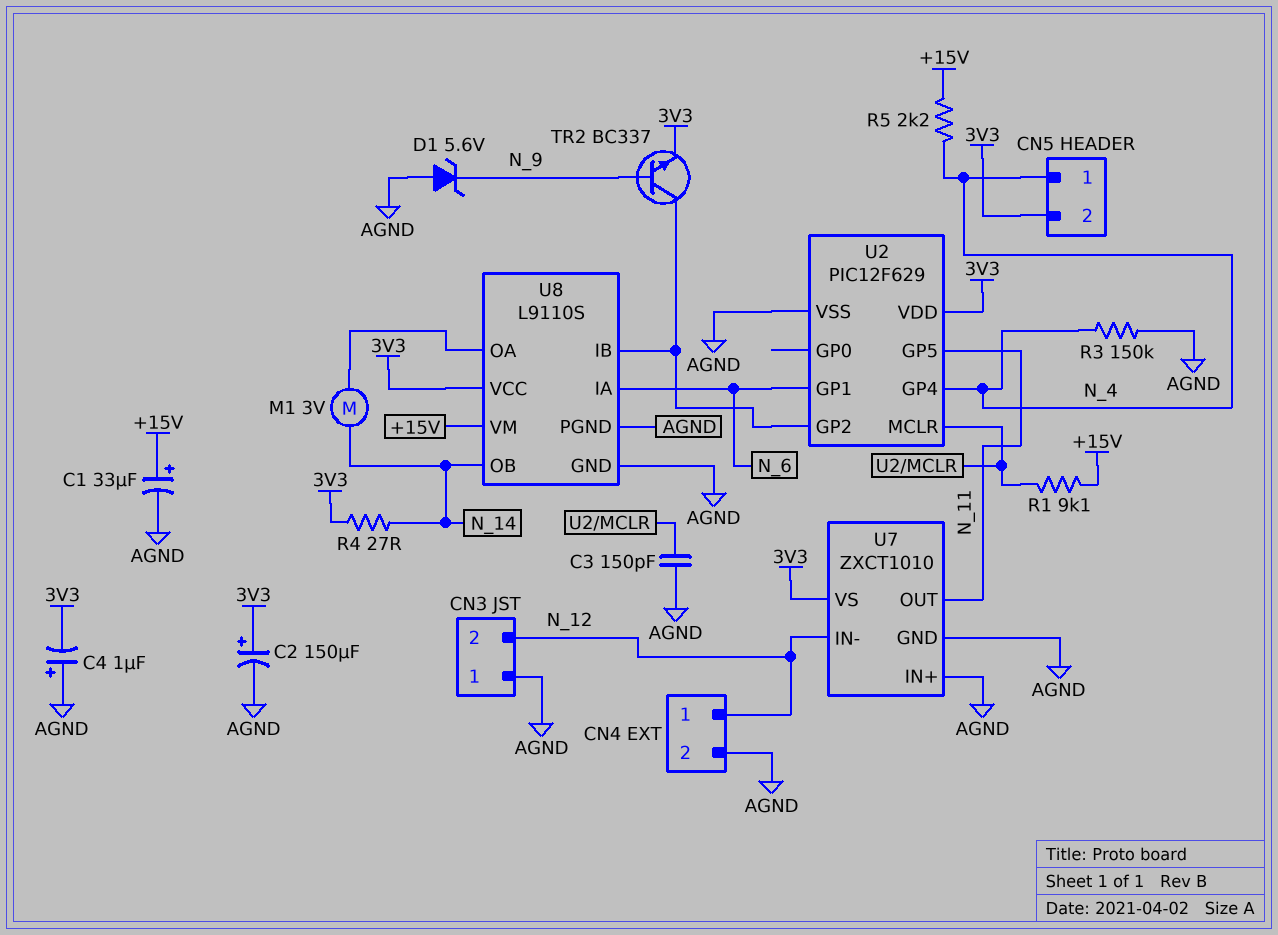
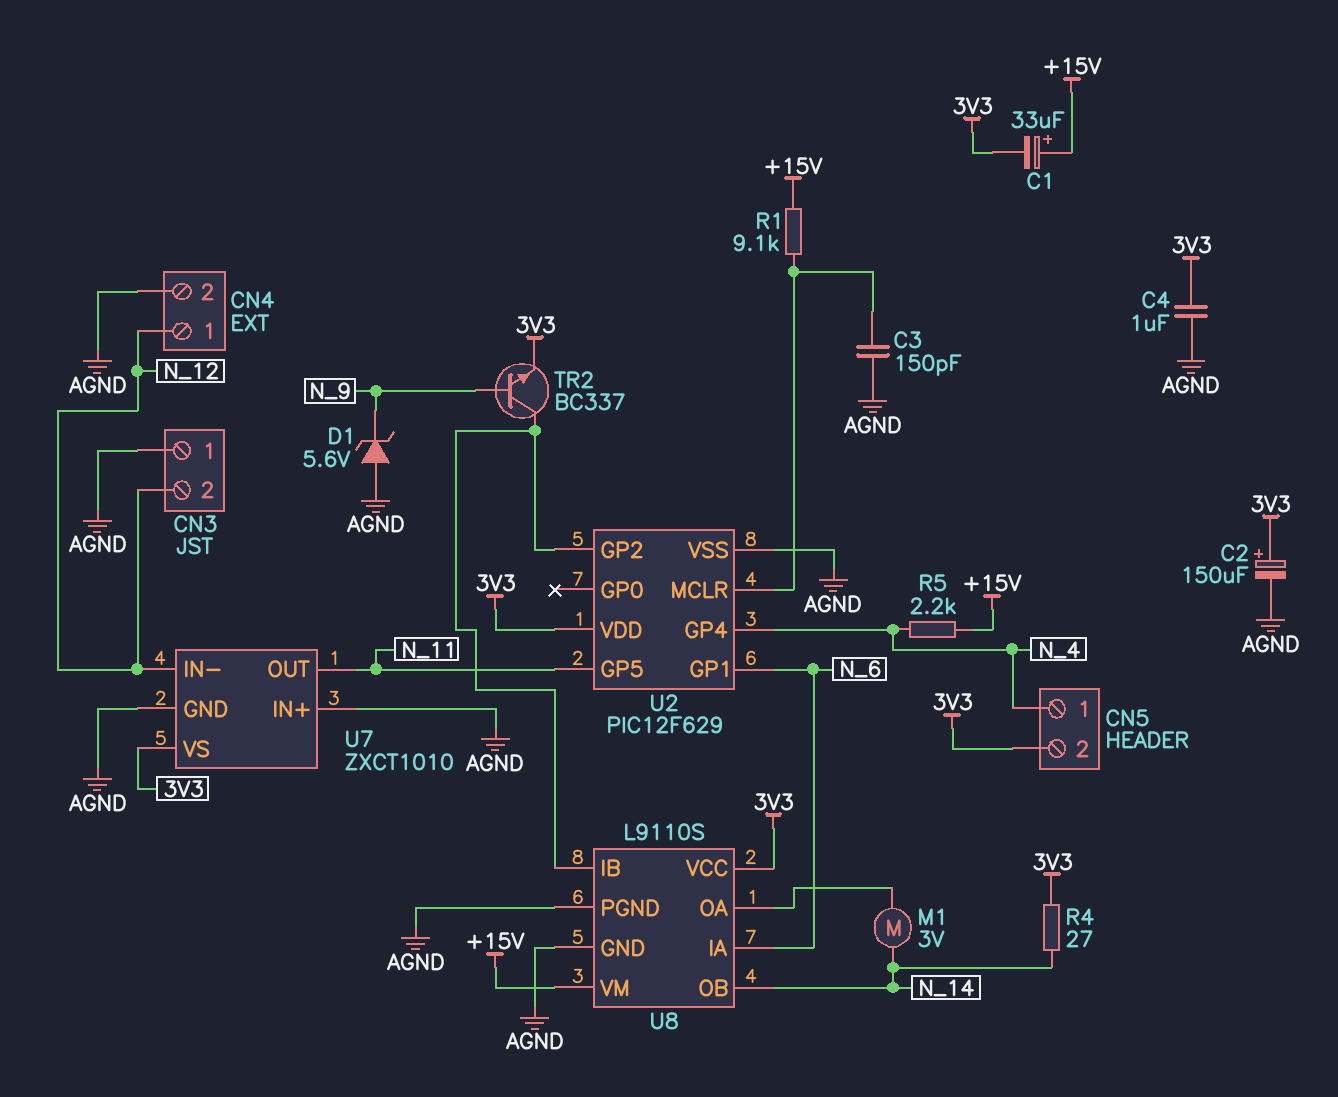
C1: 33uF (plus +15V, minus AGND) -> 33uF (plus +15V, minus 3V3)
C4: 1uF (plus AGND, minus 3V3) -> 1uF (3V3, AGND)
R3: 150k (AGND, N_4) -> none

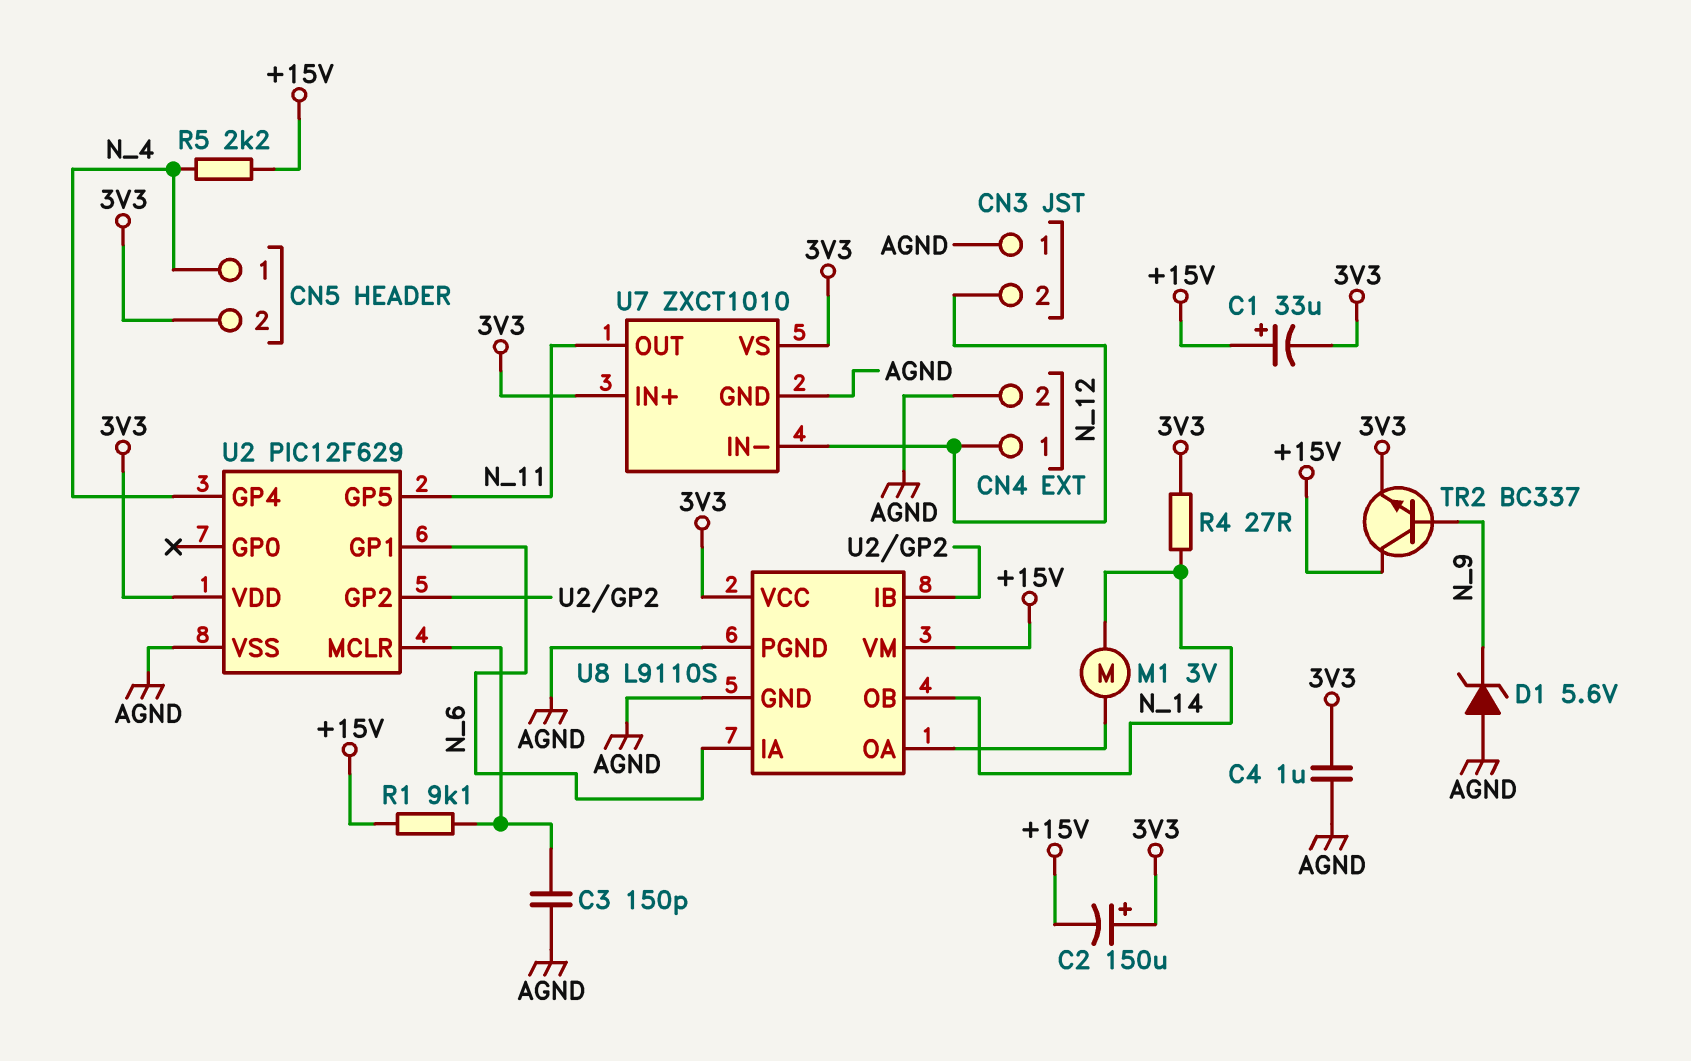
C2: 150uF (plus 3V3, minus AGND) -> 150uF (plus 3V3, minus +15V)
TR2: NPN BC337 (B N_9, C U2/GP2, E 3V3) -> NPN BC337 (B N_9, C +15V, E 3V3)
U7 pin IN+: AGND -> 3V3

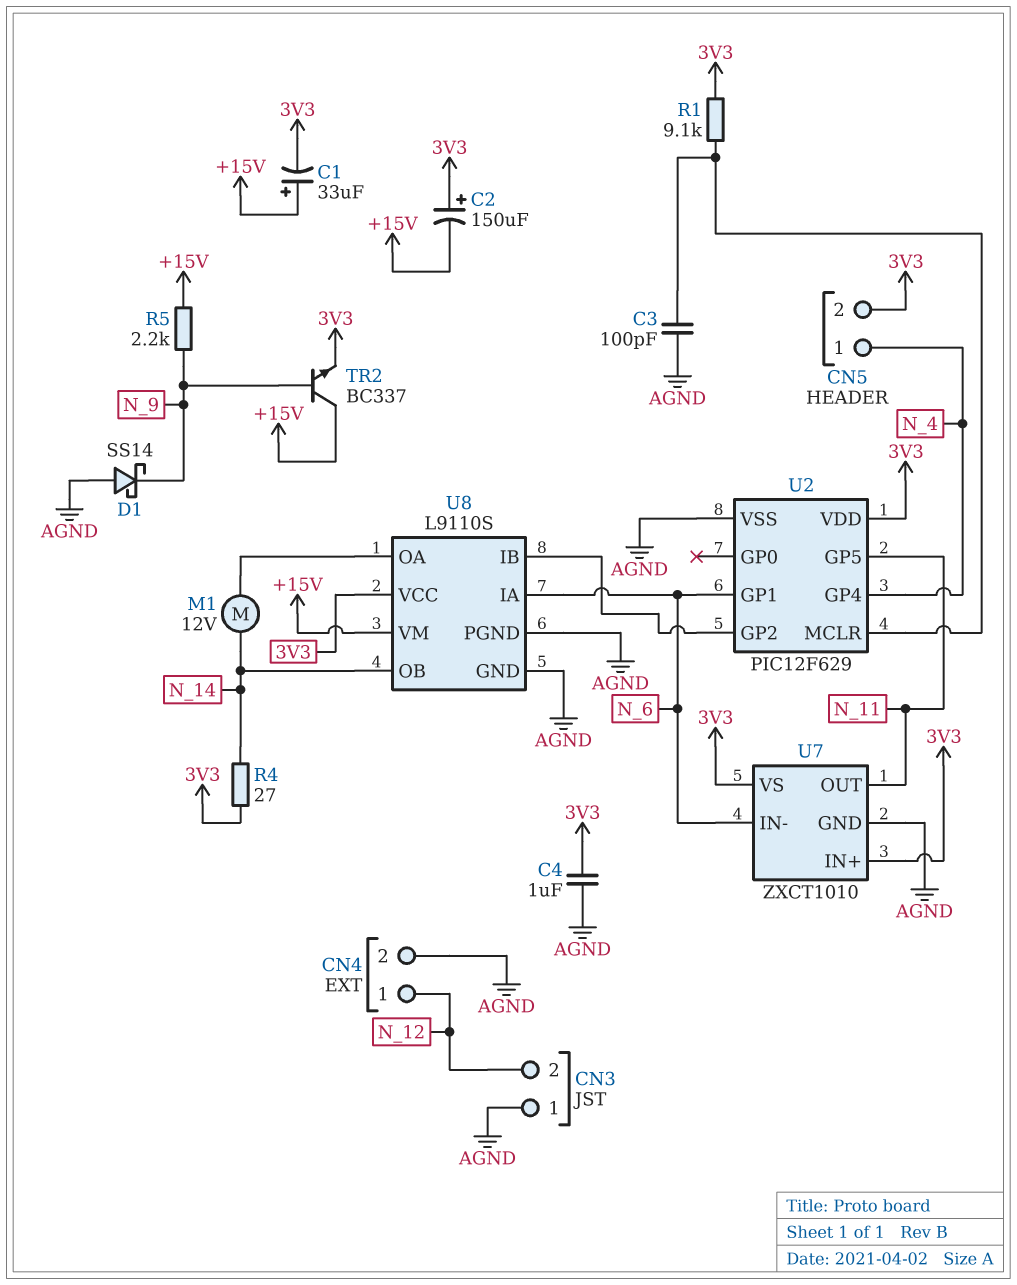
C3: 150pF (AGND, U2/MCLR) -> 100pF (AGND, U2/MCLR)
D1: zener 5.6V (A AGND, K N_9) -> schottky SS14 (A AGND, K N_9)
M1: motor 3V (N_14, U8/OA) -> motor 12V (N_14, U8/OA)
R1: 9.1k (+15V, U2/MCLR) -> 9.1k (3V3, U2/MCLR)
R5: 2.2k (+15V, N_4) -> 2.2k (+15V, N_9)
U7 pin IN-: N_12 -> N_6

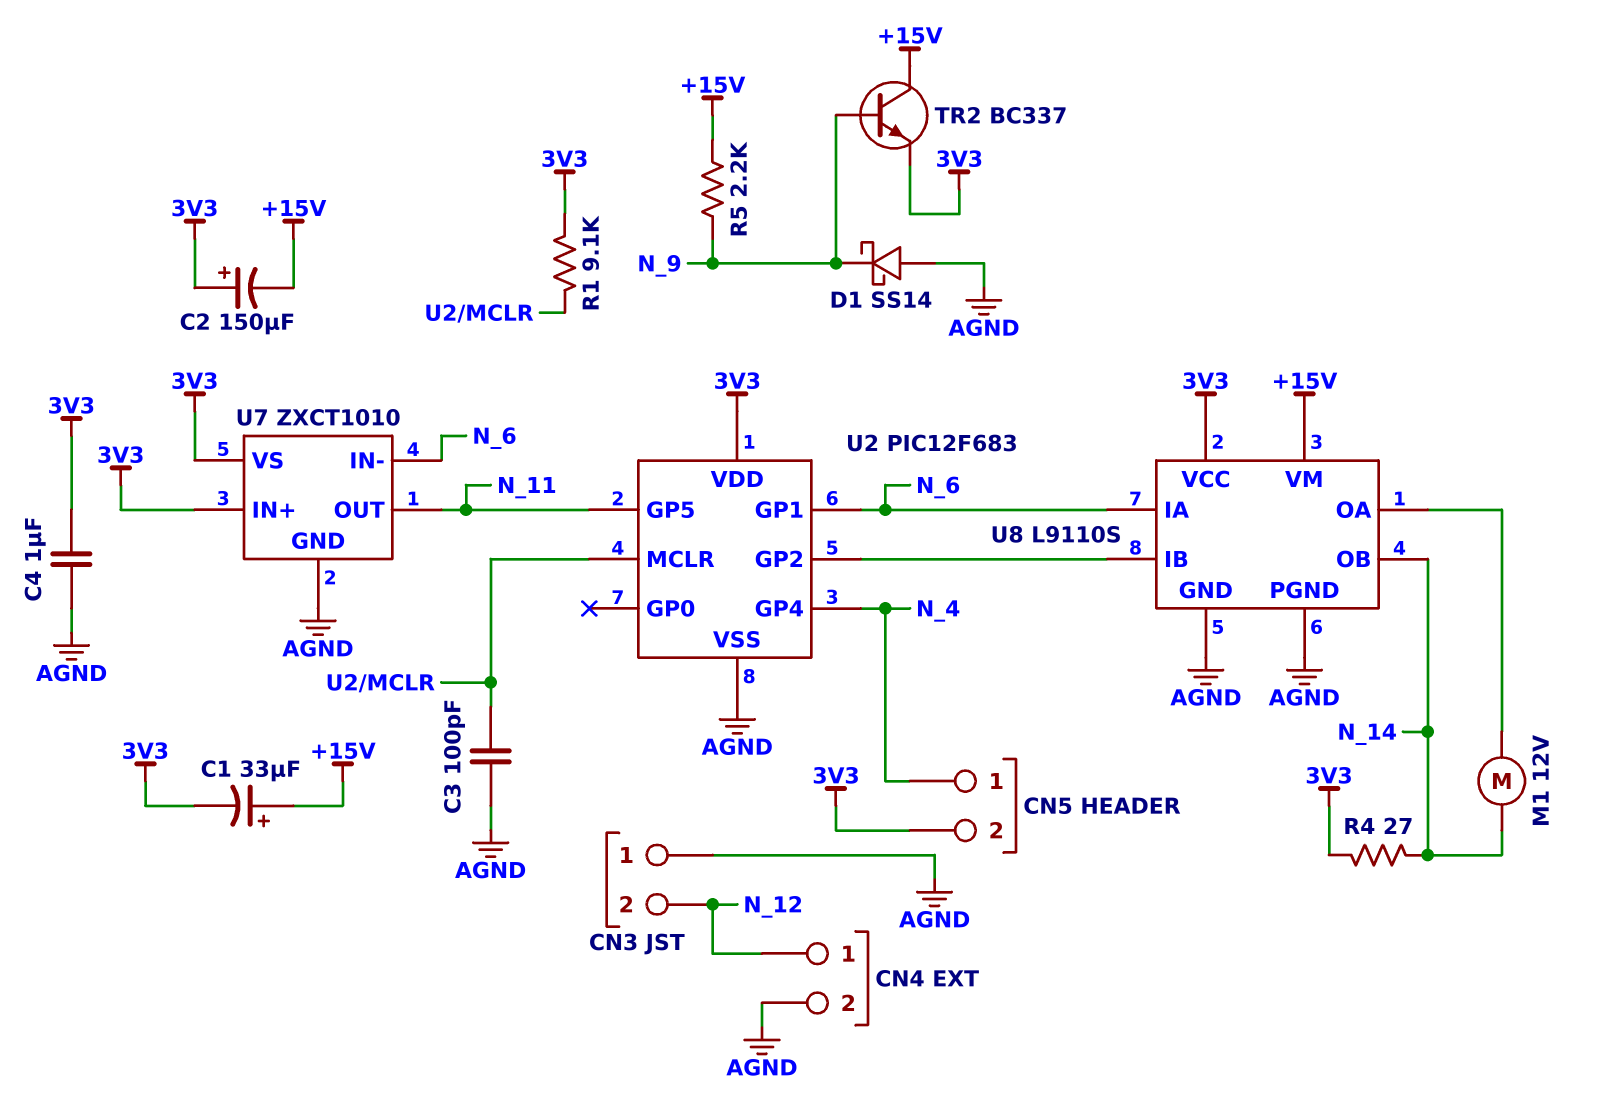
U2: PIC12F629 -> PIC12F683

